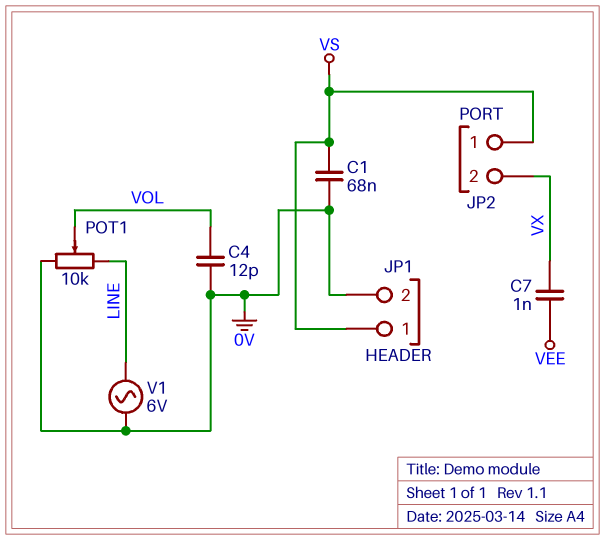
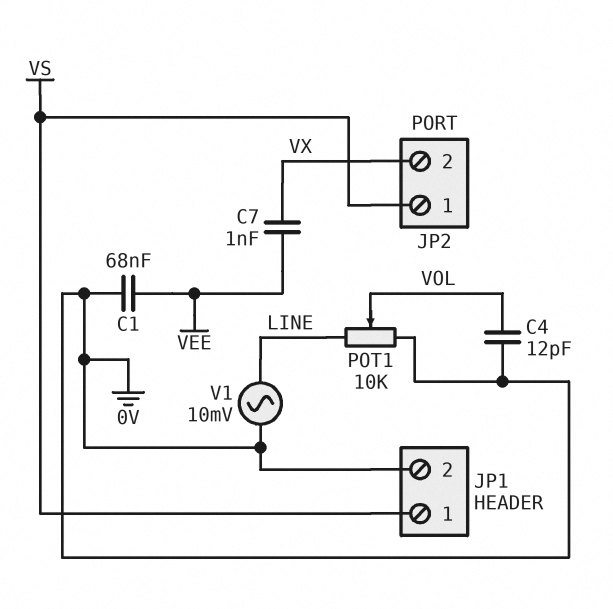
C1: 68nF (0V, VS) -> 68nF (0V, VEE)
V1: AC 6V (0V, LINE) -> AC 10mV (0V, LINE)

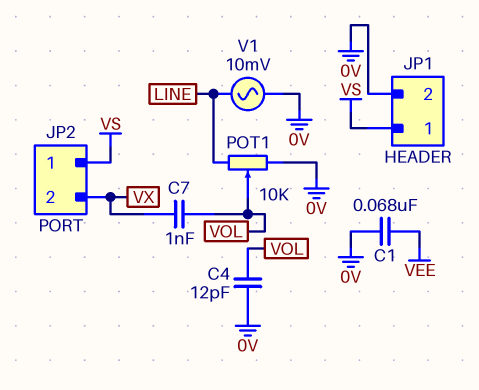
C7: 1nF (VEE, VX) -> 1nF (VOL, VX)

